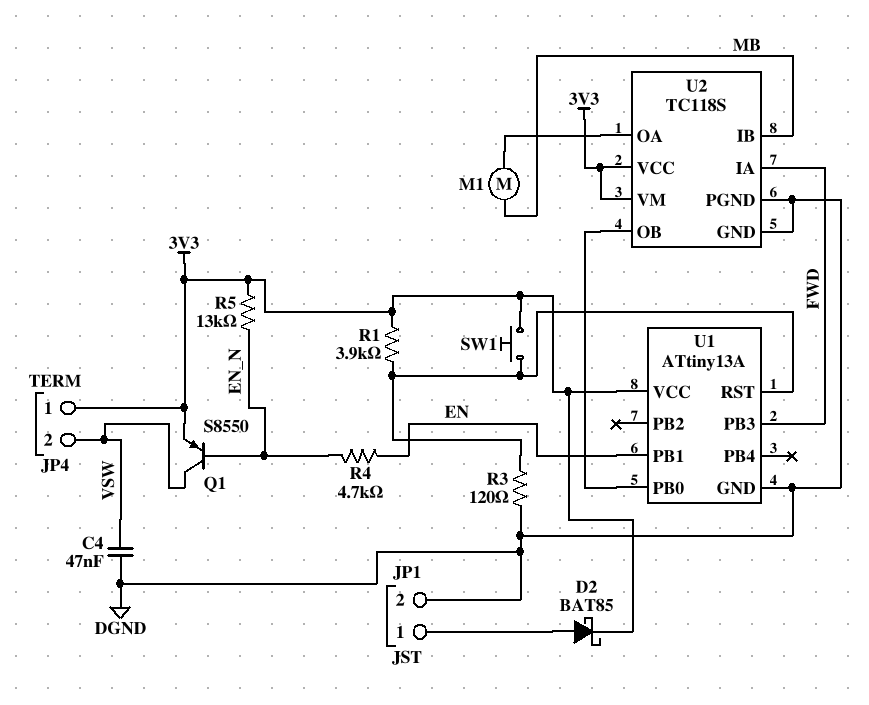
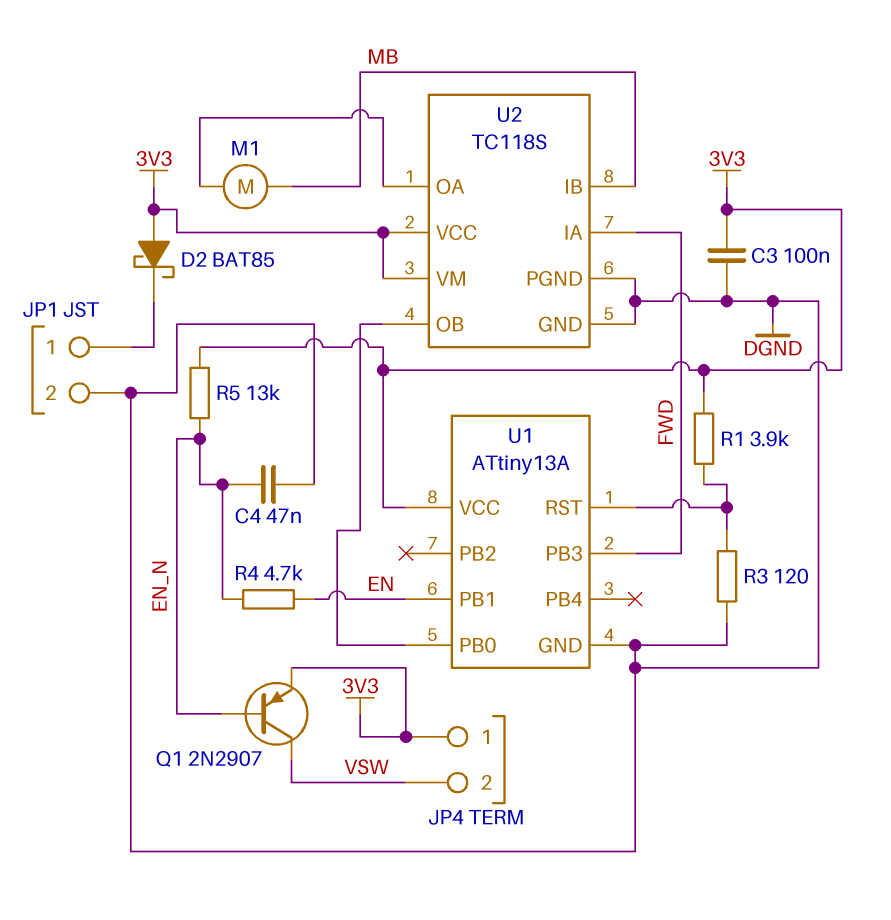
C3: none -> 100nF (3V3, DGND)
C4: 47nF (DGND, VSW) -> 47nF (DGND, EN_N)
D2: schottky BAT85 (A JP1/1, K 3V3) -> schottky BAT85 (A 3V3, K JP1/1)
Q1: PNP S8550 (B EN_N, C VSW, E 3V3) -> PNP 2N2907 (B EN_N, C VSW, E 3V3)
SW1: button (3V3, U1/RST) -> none

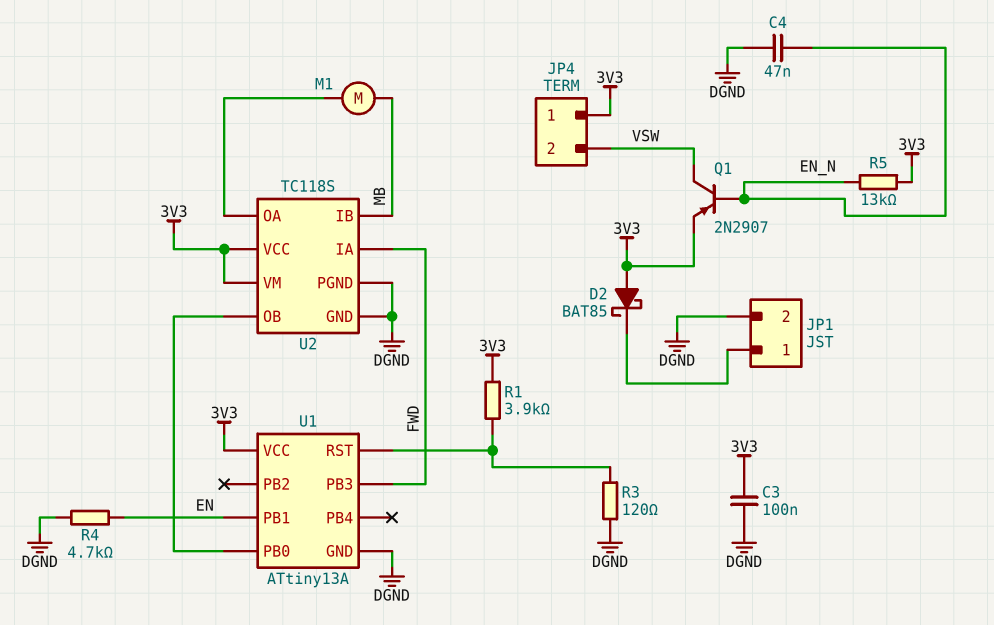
R4: 4.7k (EN, EN_N) -> 4.7k (DGND, EN)

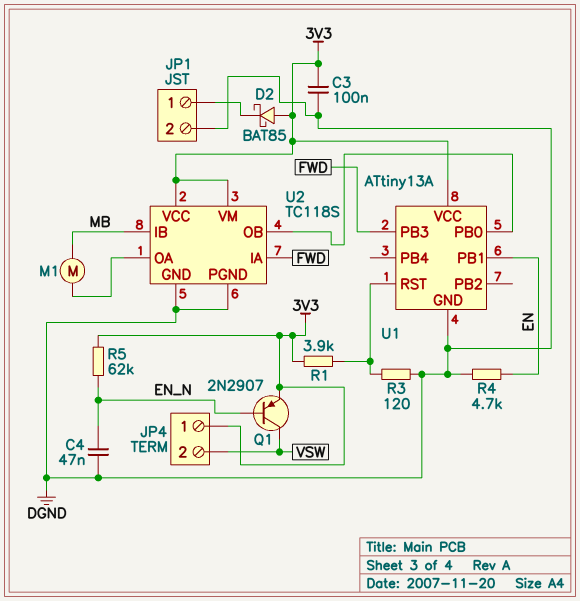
R5: 13k (3V3, EN_N) -> 62k (3V3, EN_N)

